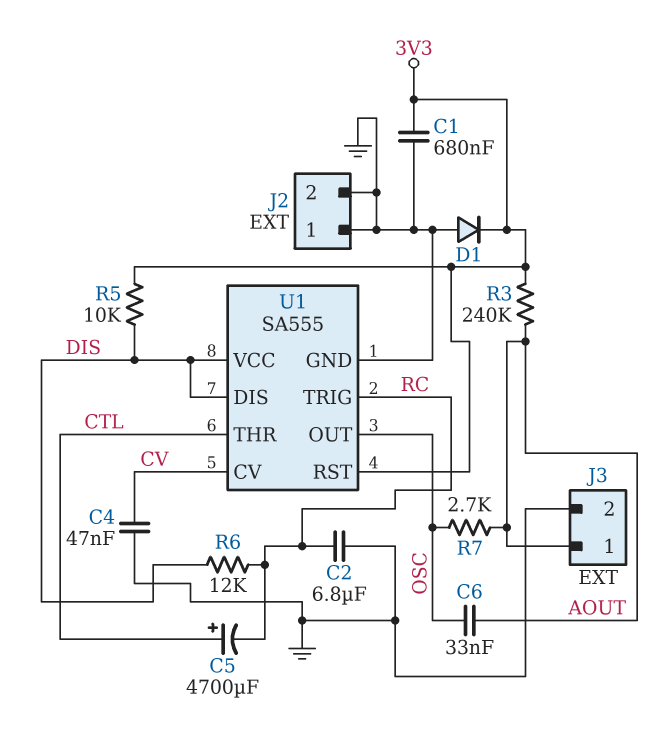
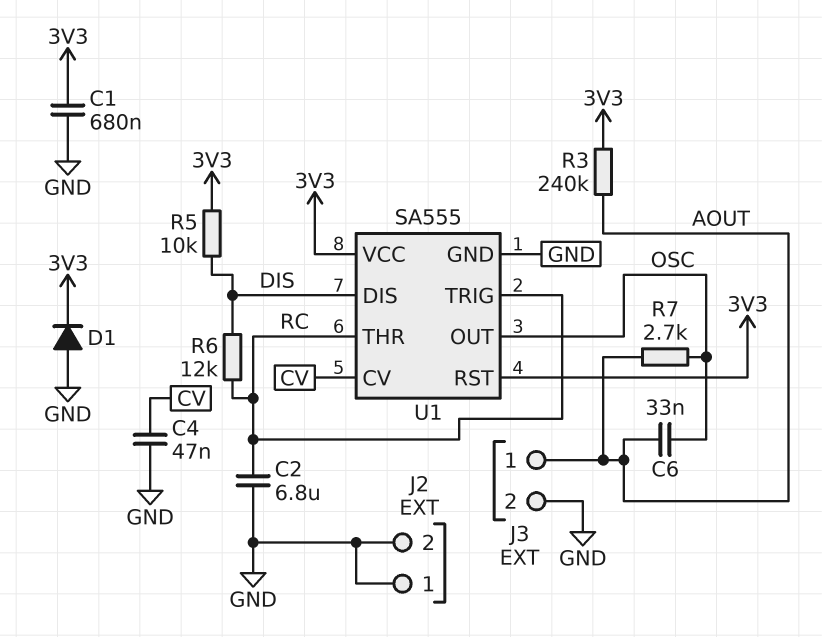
C5: 4700uF (plus CTL, minus RC) -> none
U1 pin THR: CTL -> RC
U1 pin VCC: DIS -> 3V3

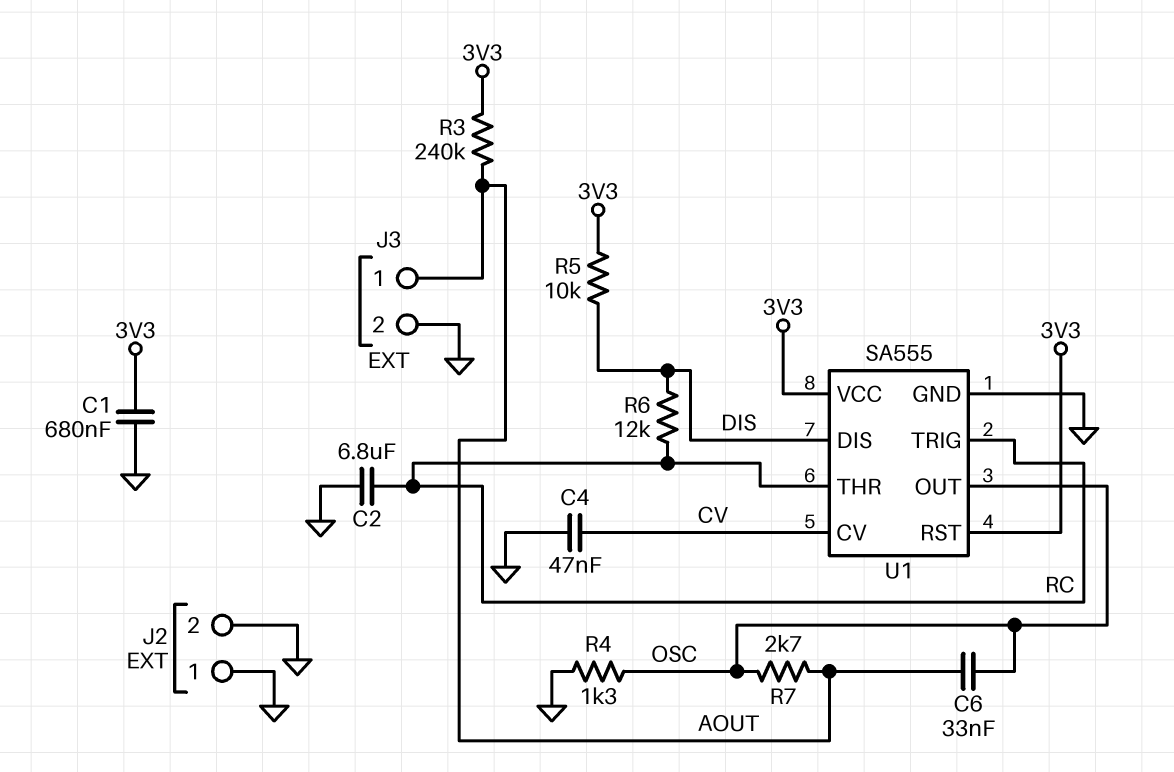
D1: diode (A GND, K 3V3) -> none
R4: none -> 1.3k (GND, OSC)

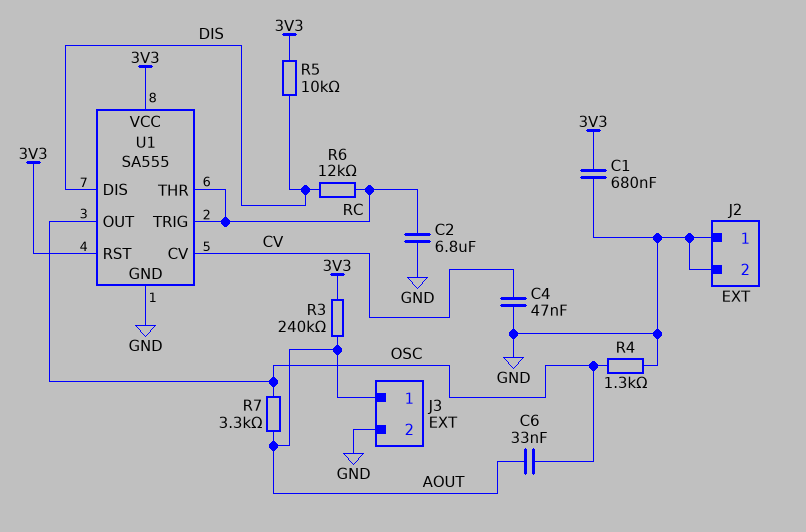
R7: 2.7k (AOUT, OSC) -> 3.3k (AOUT, OSC)

